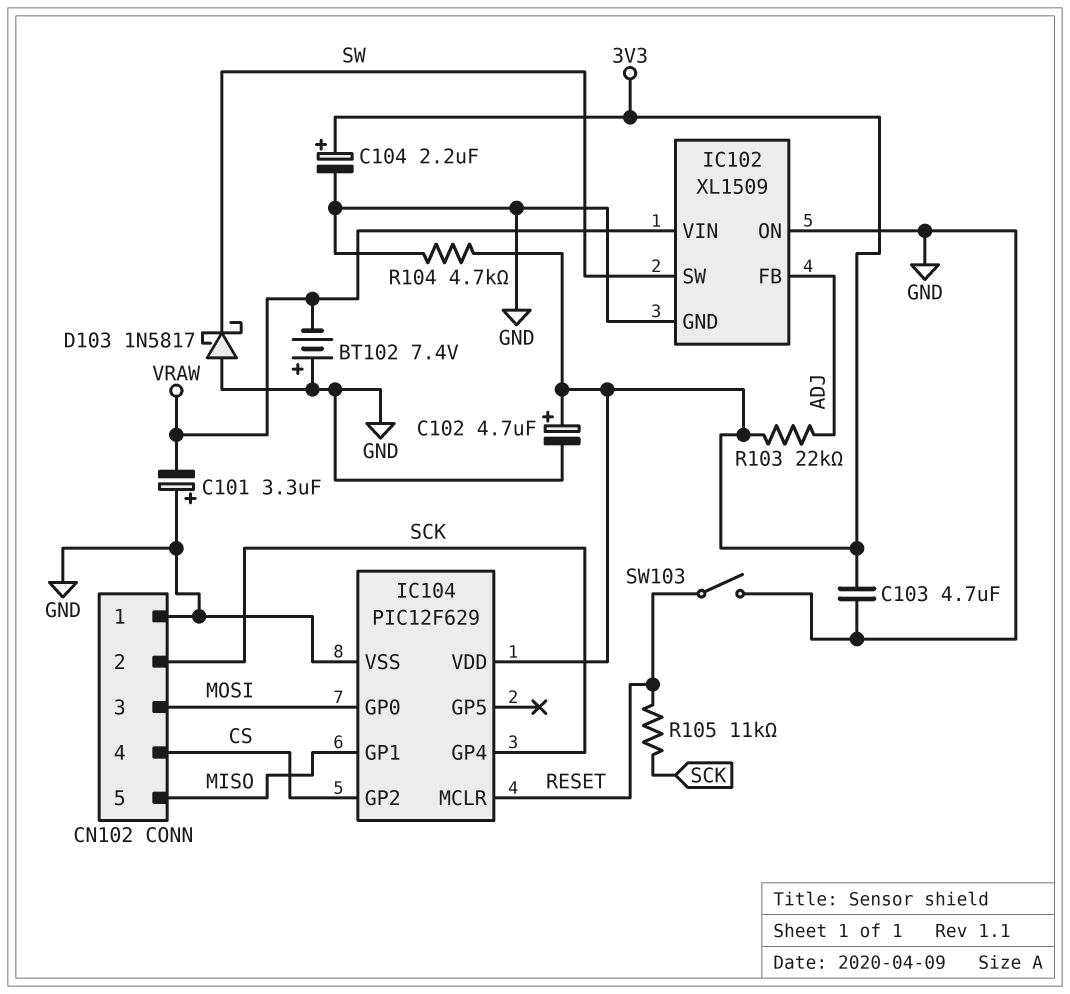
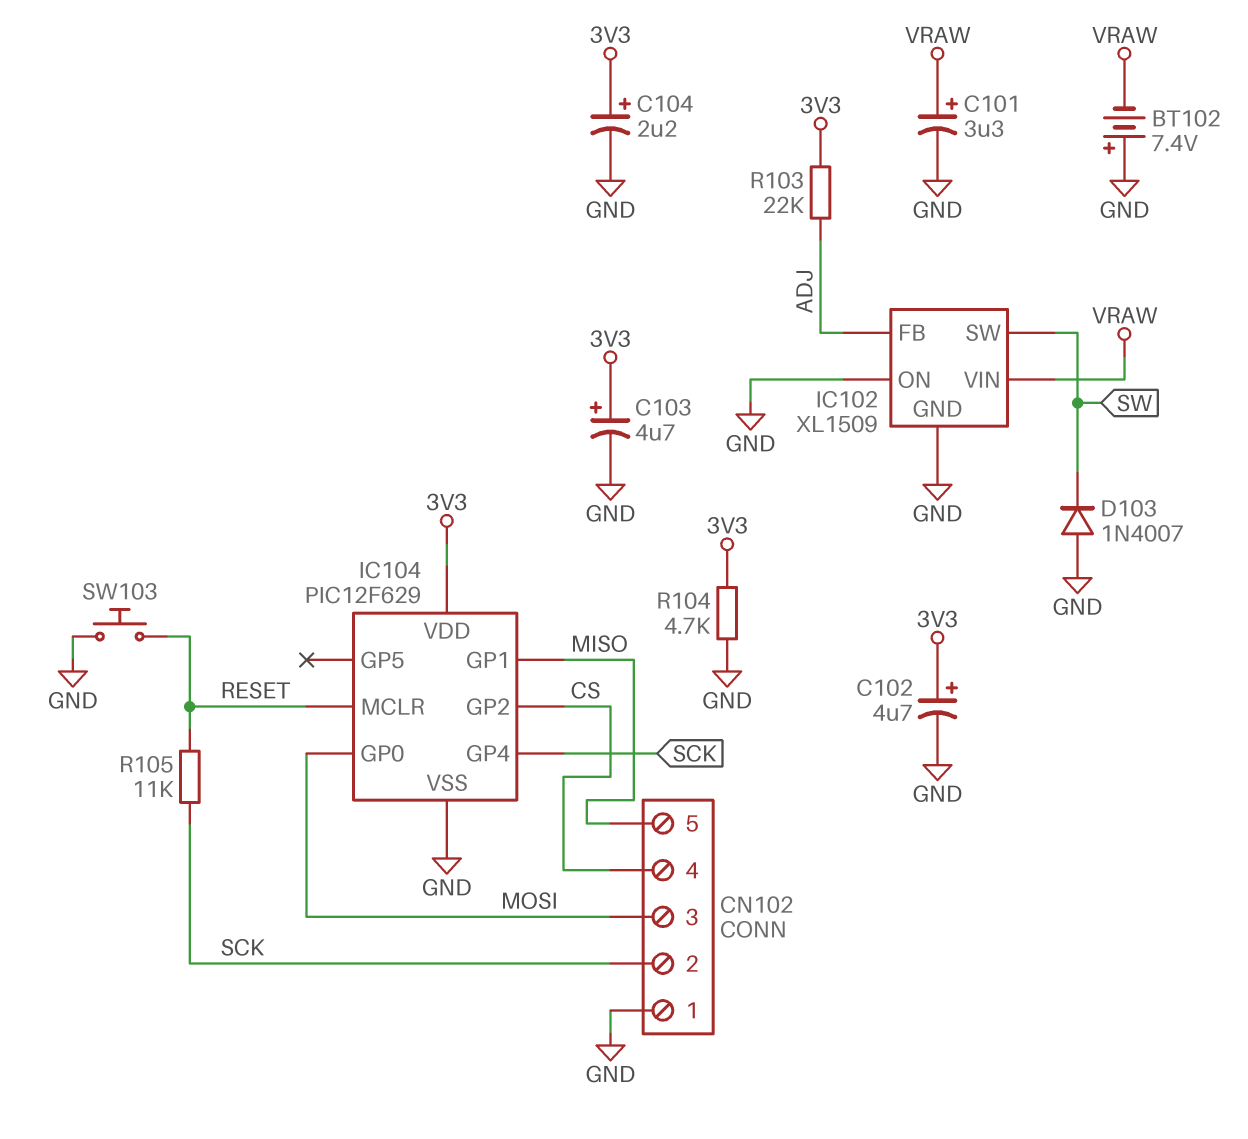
C101: 3.3uF (plus GND, minus VRAW) -> 3.3uF (plus VRAW, minus GND)
C103: 4.7uF (3V3, GND) -> 4.7uF (plus 3V3, minus GND)
D103: schottky 1N5817 (A GND, K SW) -> diode 1N4007 (A GND, K SW)
SW103: switch (GND, RESET) -> button (GND, RESET)

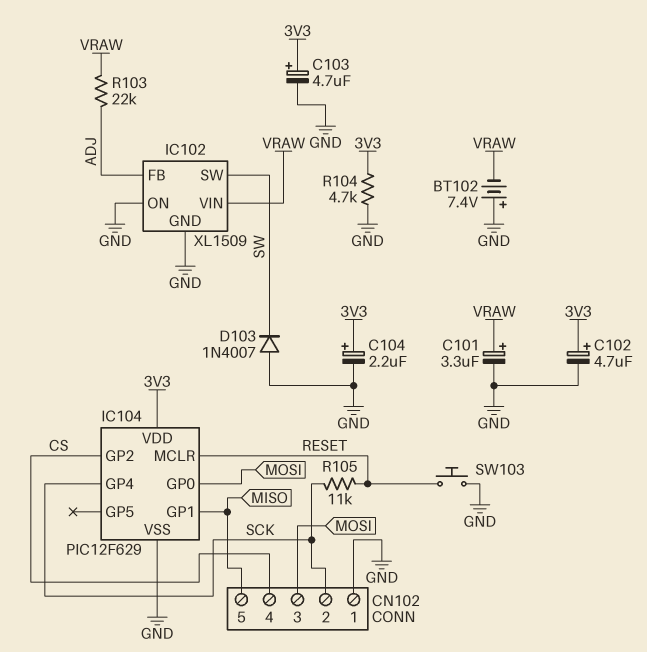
R103: 22k (3V3, ADJ) -> 22k (ADJ, VRAW)

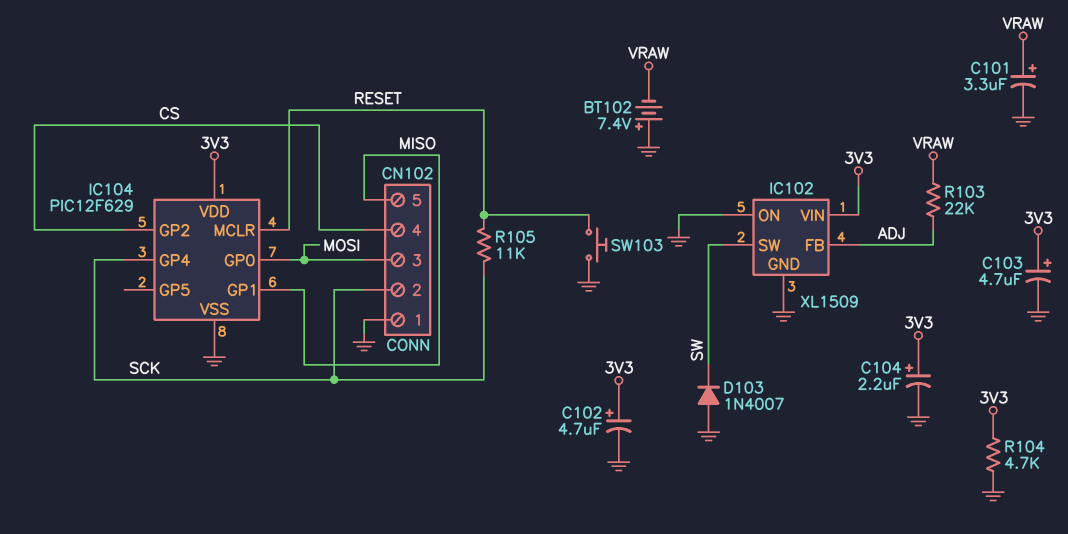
IC102 pin VIN: VRAW -> 3V3

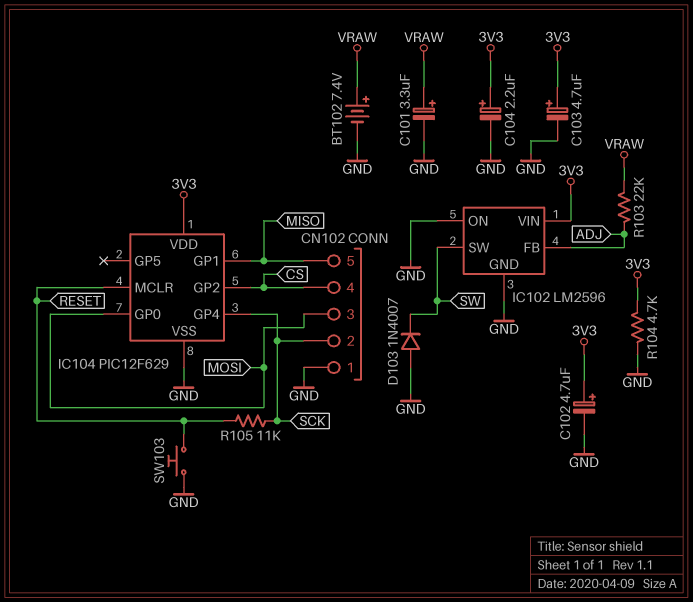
BT102: 7.4V (plus GND, minus VRAW) -> 7.4V (plus VRAW, minus GND)
IC102: XL1509 -> LM2596

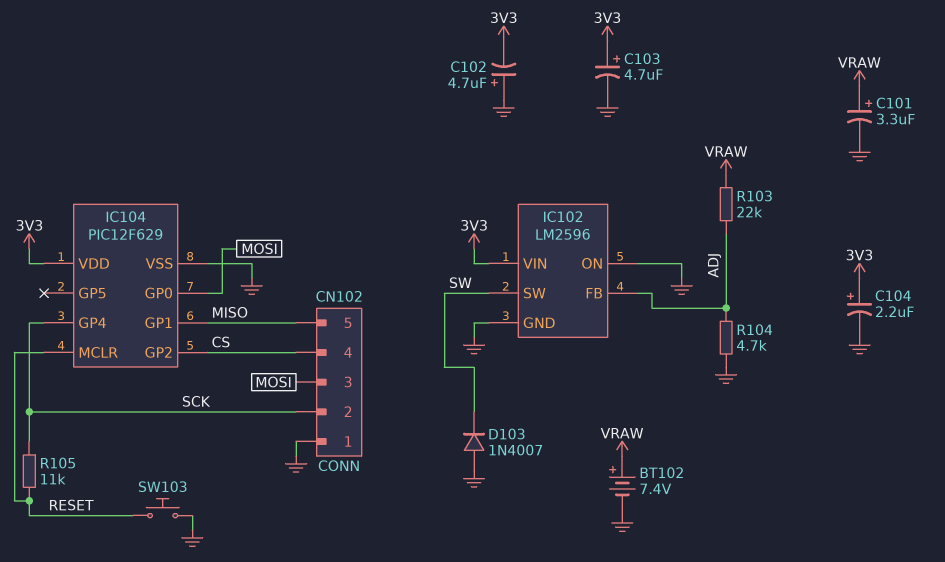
C102: 4.7uF (plus 3V3, minus GND) -> 4.7uF (plus GND, minus 3V3)
R104: 4.7k (3V3, GND) -> 4.7k (ADJ, GND)

